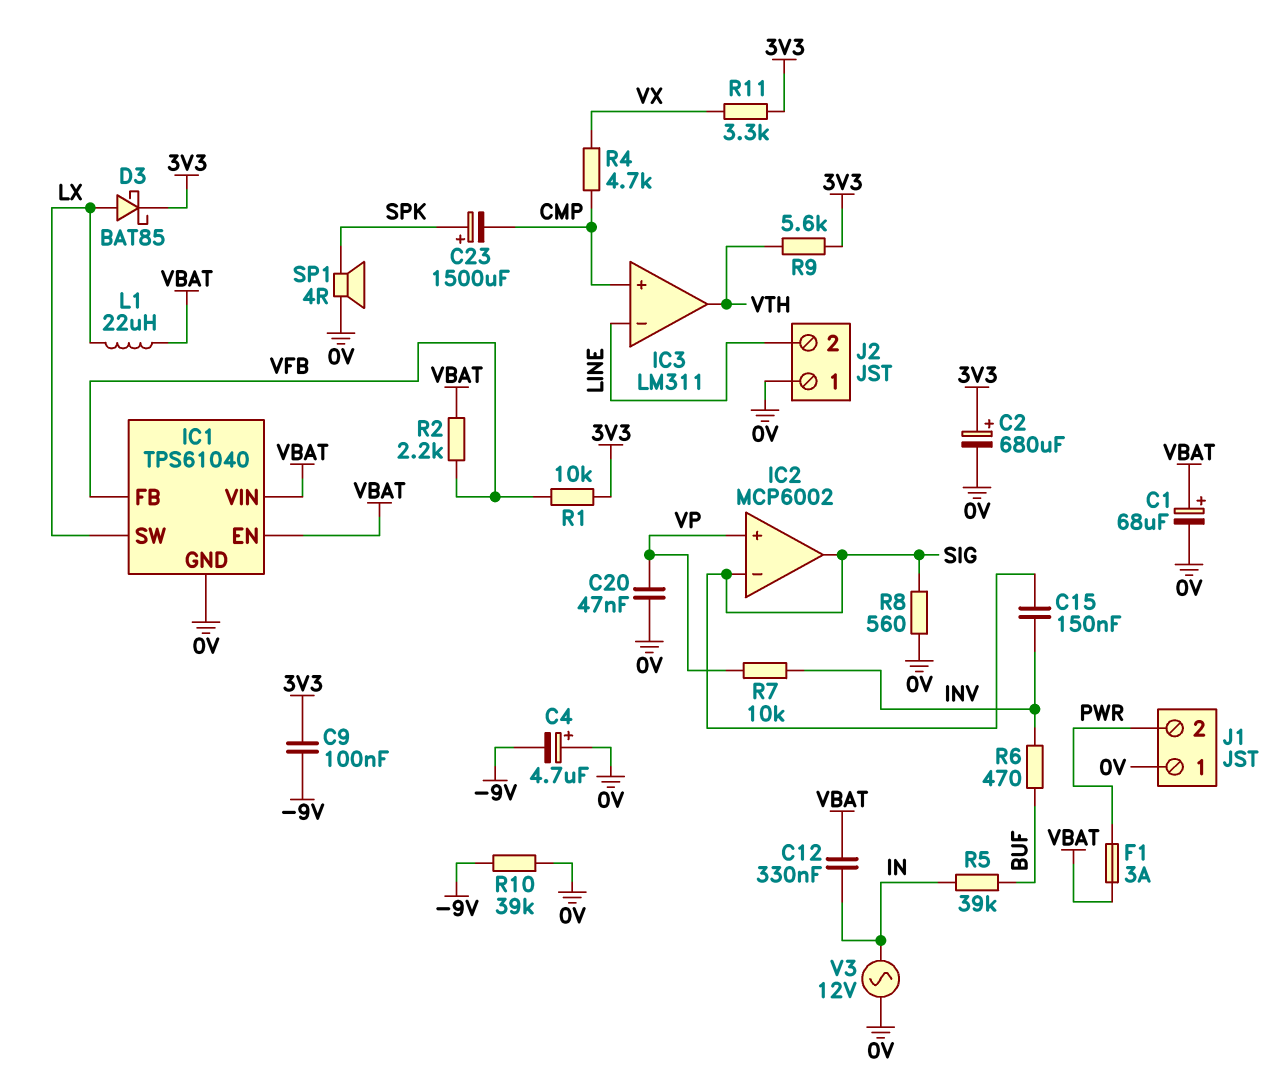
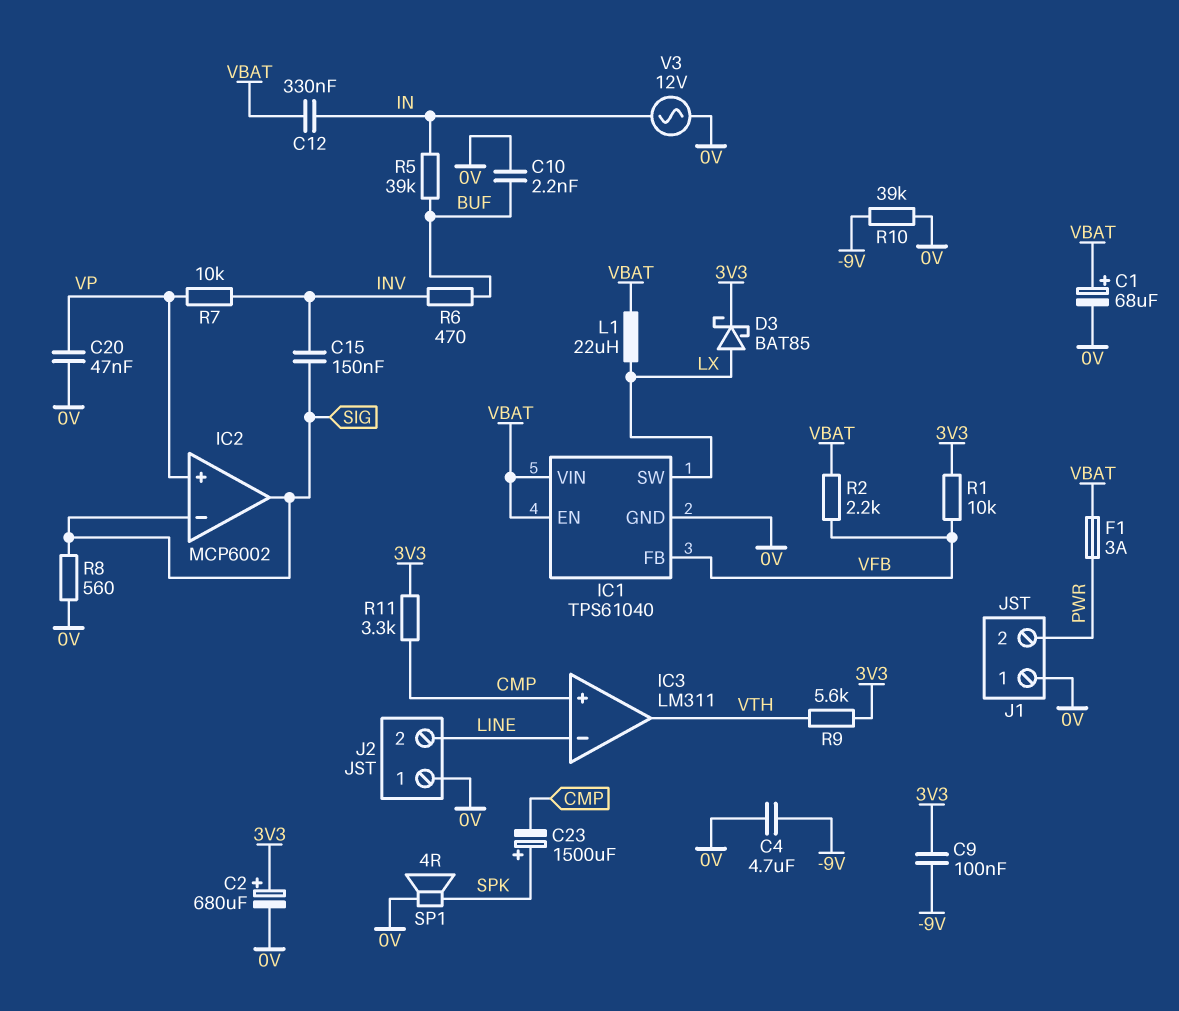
C4: 4.7uF (plus 0V, minus -9V) -> 4.7uF (-9V, 0V)
C10: none -> 2.2nF (0V, BUF)
R4: 4.7k (CMP, VX) -> none
R11: 3.3k (3V3, VX) -> 3.3k (3V3, CMP)

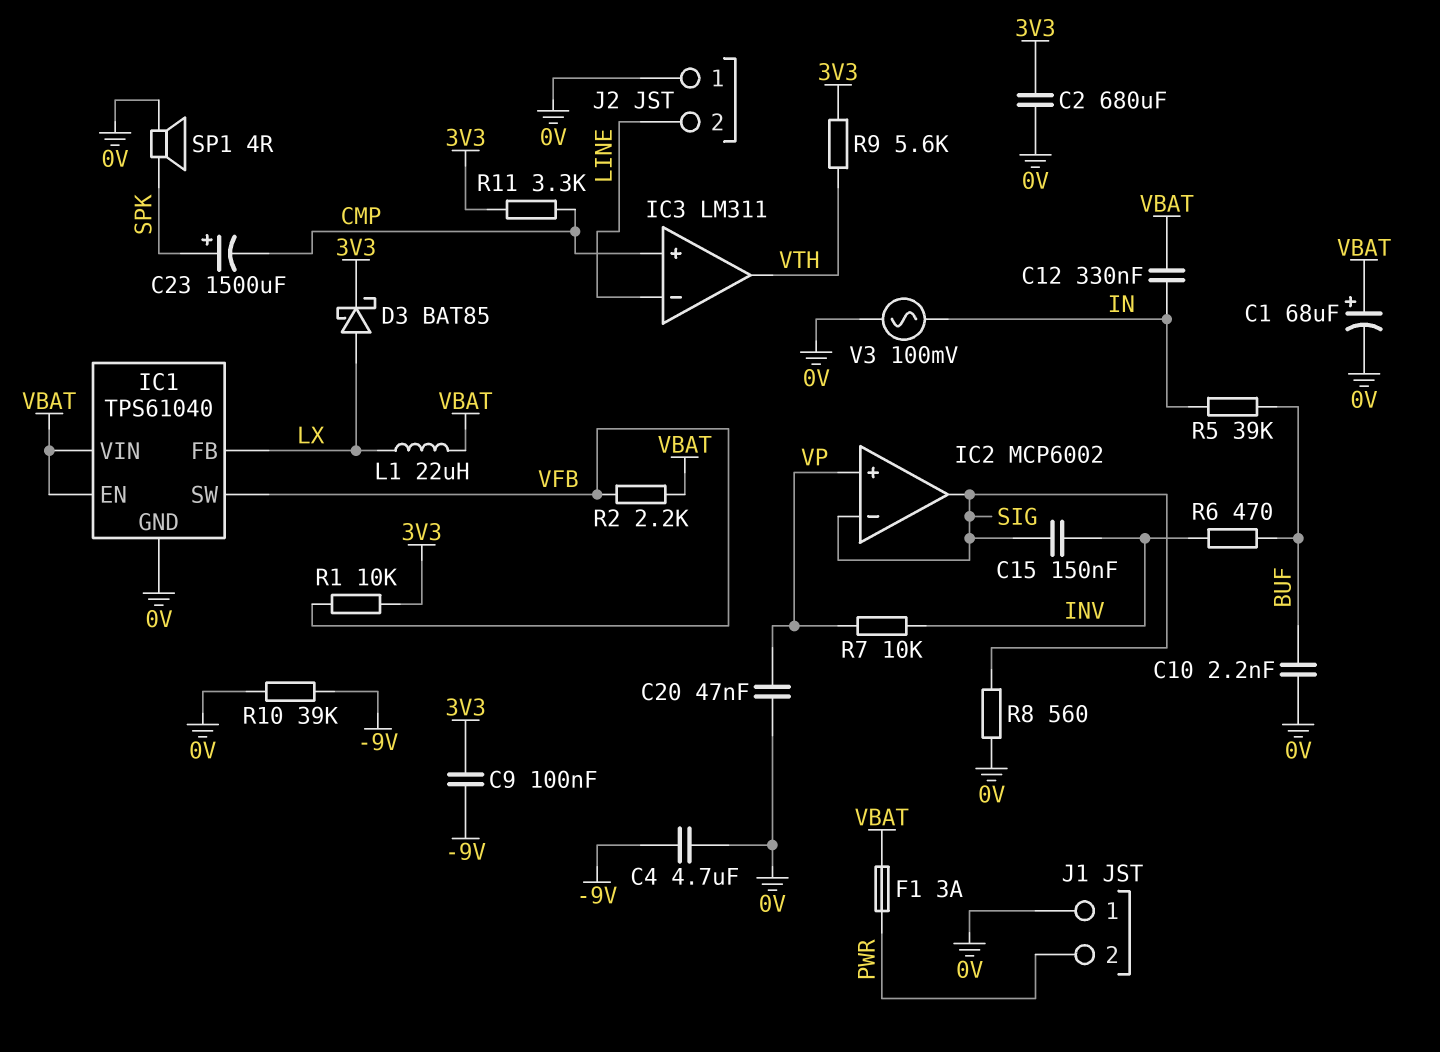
C2: 680uF (plus 3V3, minus 0V) -> 680uF (0V, 3V3)
IC1 pin FB: VFB -> LX
IC1 pin SW: LX -> VFB
V3: AC 12V (0V, IN) -> AC 100mV (0V, IN)

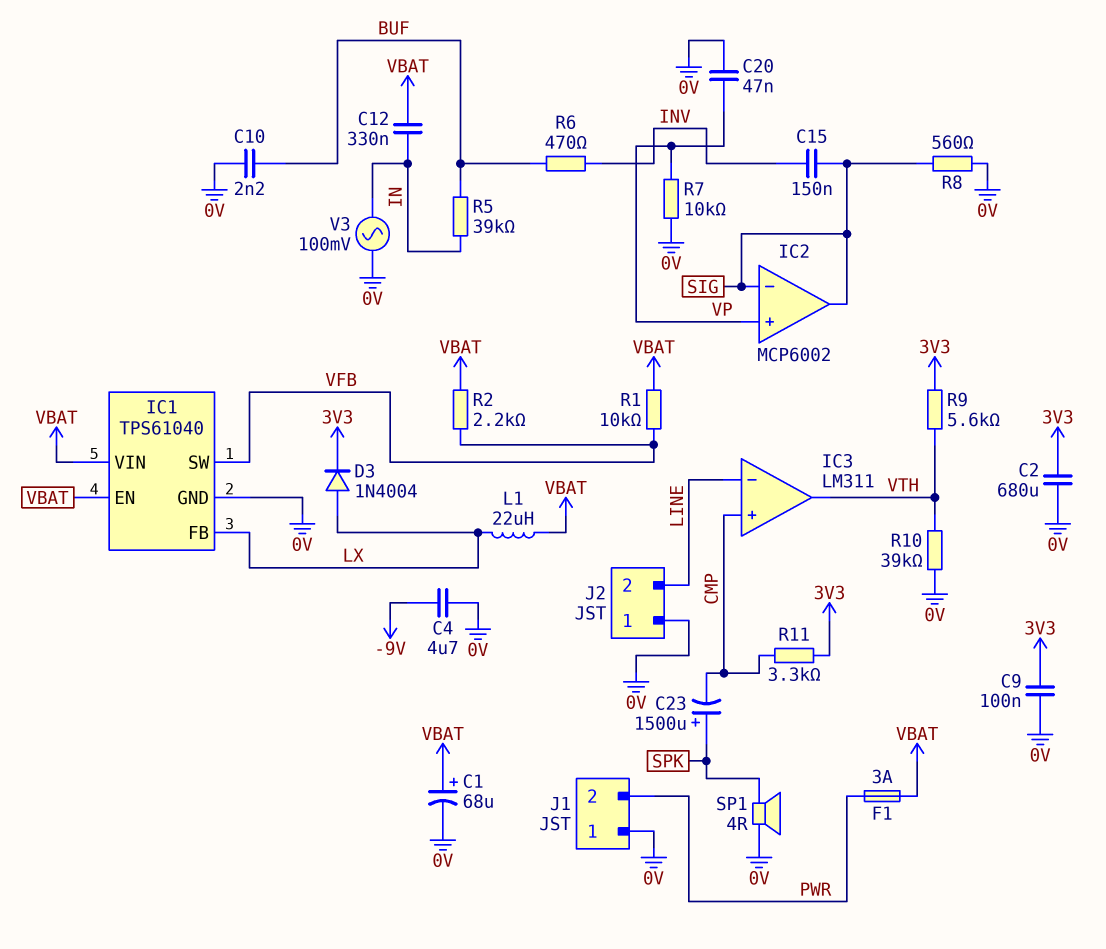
C9: 100nF (-9V, 3V3) -> 100nF (0V, 3V3)
D3: schottky BAT85 (A LX, K 3V3) -> diode 1N4004 (A LX, K 3V3)
R1: 10k (3V3, VFB) -> 10k (VBAT, VFB)
R7: 10k (INV, VP) -> 10k (0V, VP)
R10: 39k (-9V, 0V) -> 39k (0V, VTH)

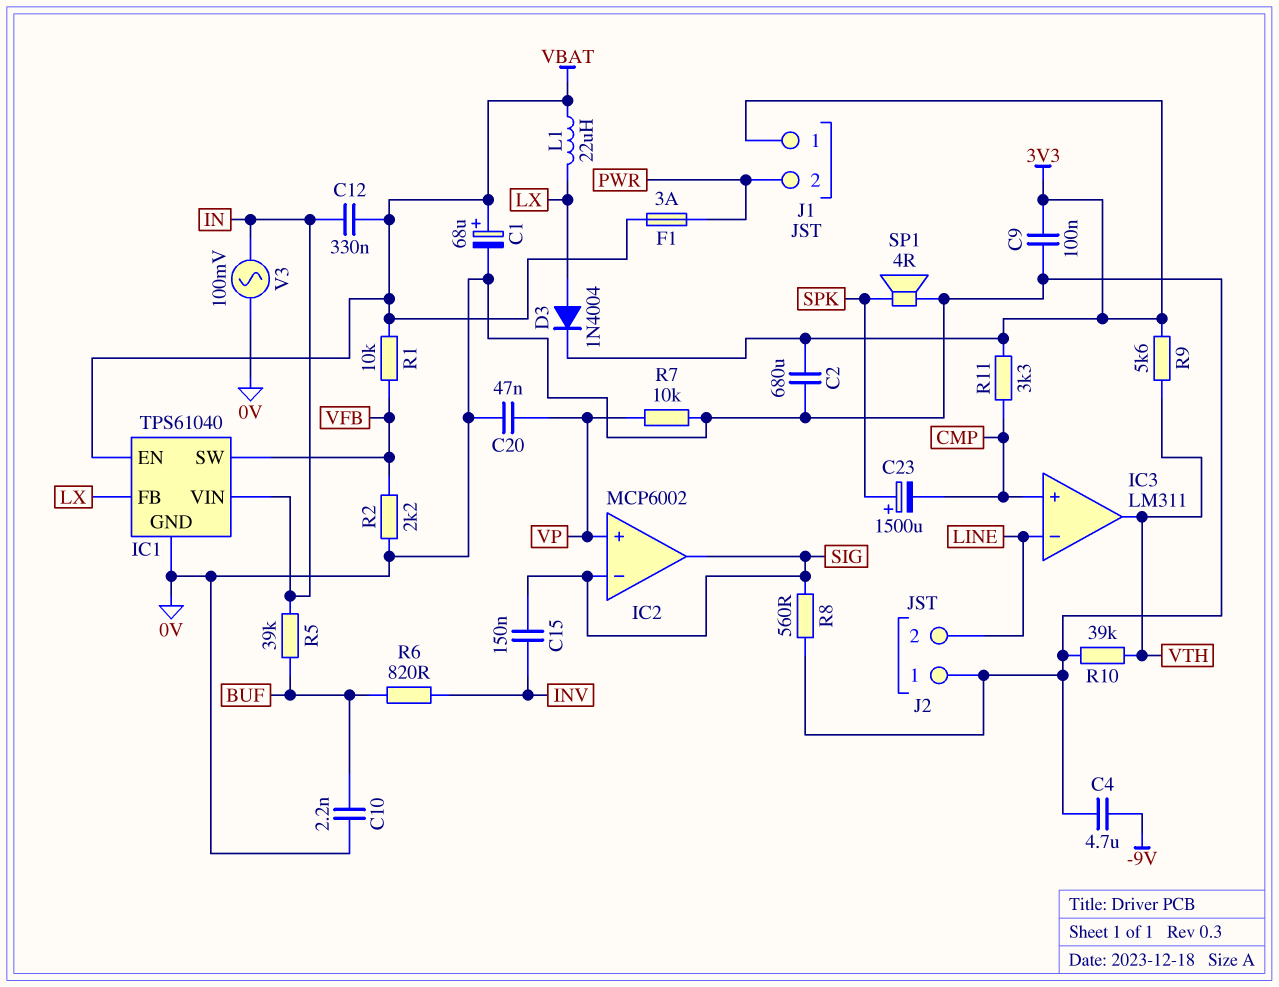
IC1 pin VIN: VBAT -> IN
J1 pin 1: 0V -> 3V3
R2: 2.2k (VBAT, VFB) -> 2.2k (0V, VFB)
R6: 470 (BUF, INV) -> 820 (BUF, INV)

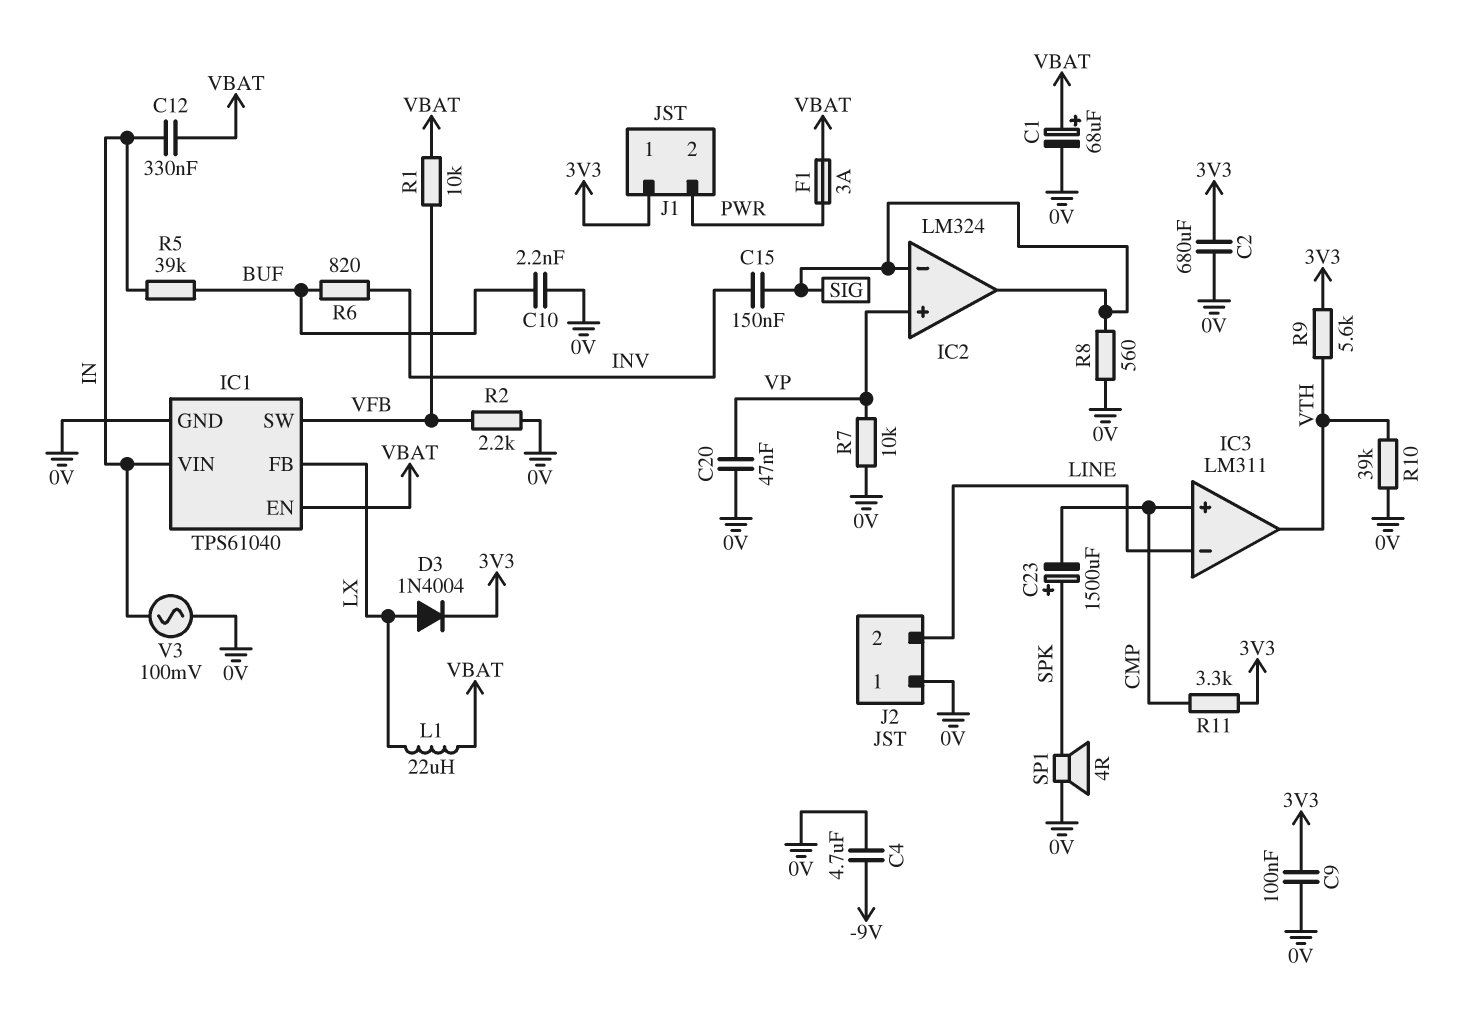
IC2: MCP6002 -> LM324

